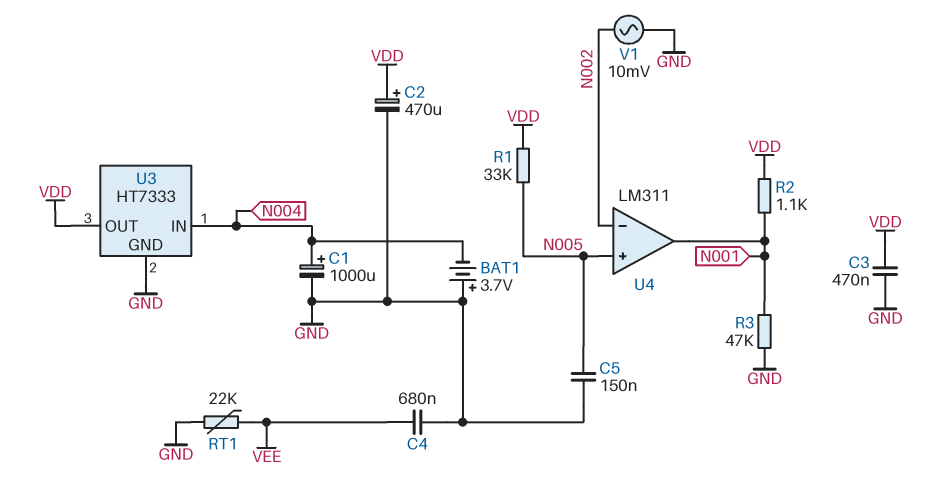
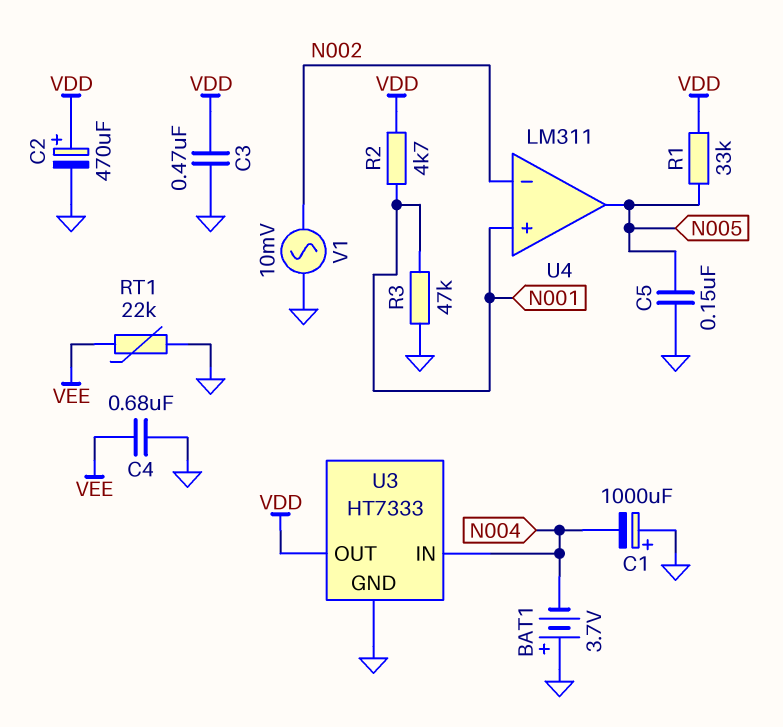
C1: 1000uF (plus N004, minus GND) -> 1000uF (plus GND, minus N004)
R2: 1.1k (N001, VDD) -> 4.7k (N001, VDD)
U4 pin in+: N005 -> N001
U4 pin out: N001 -> N005

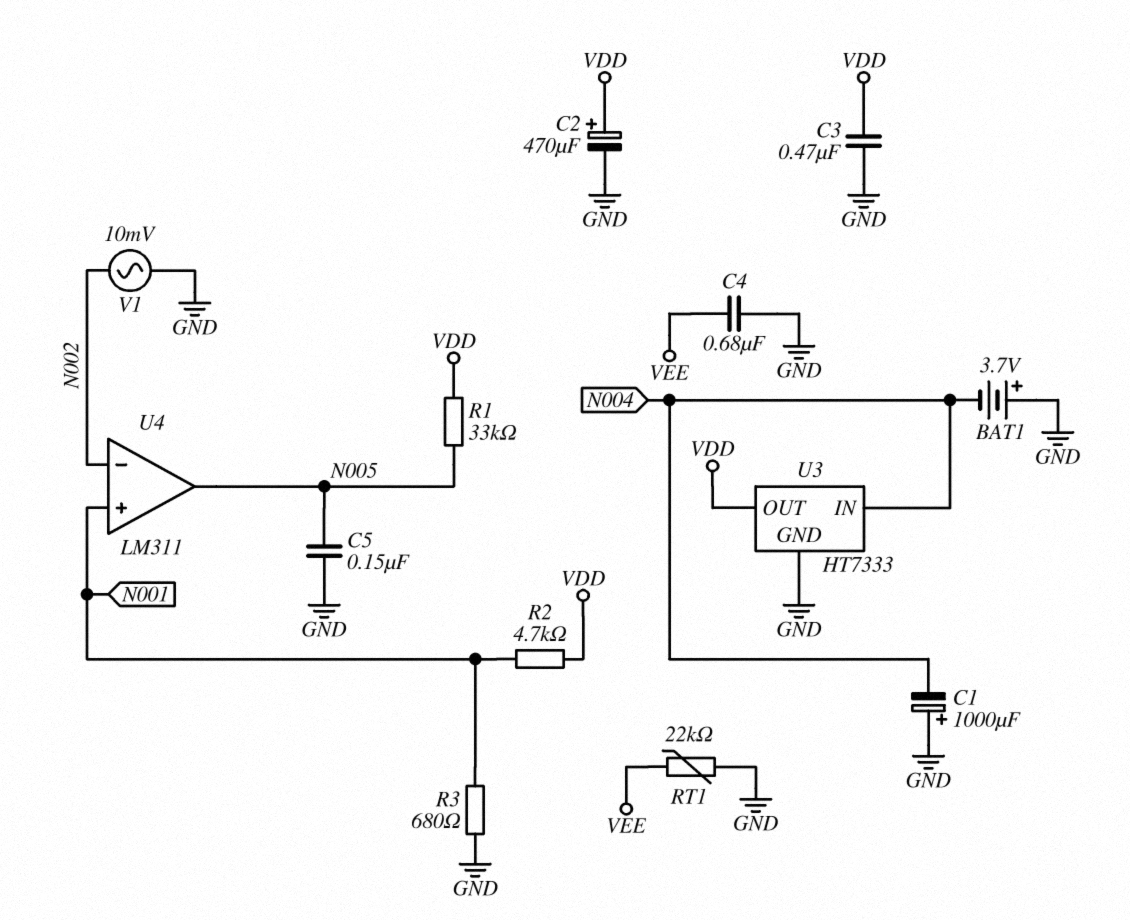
R3: 47k (GND, N001) -> 680 (GND, N001)

